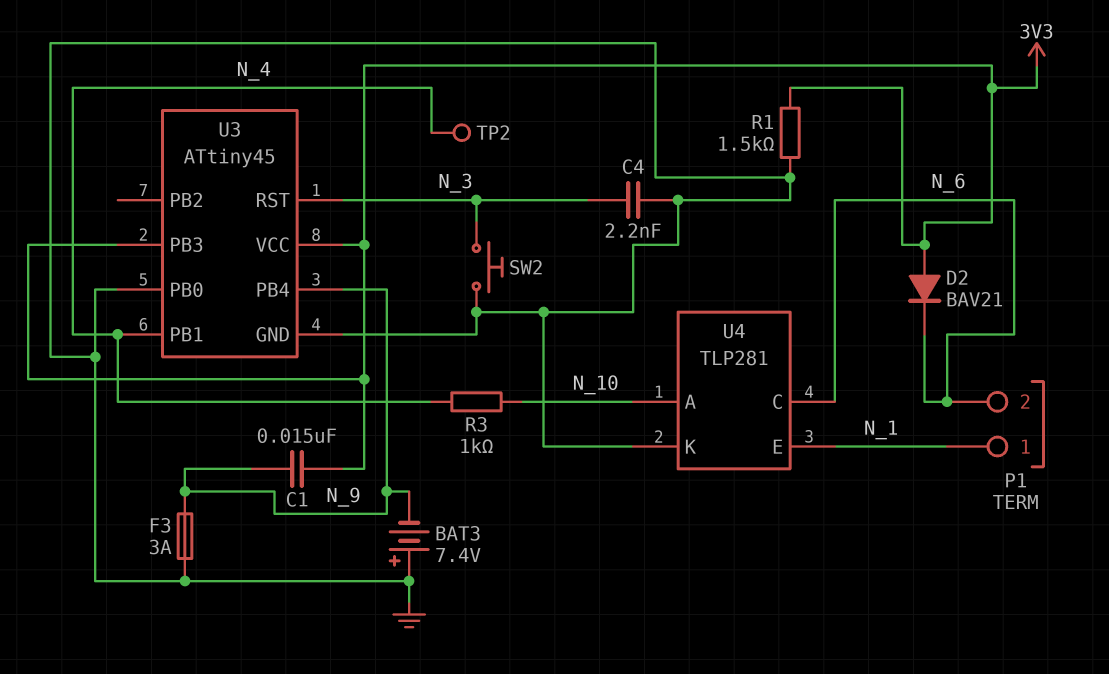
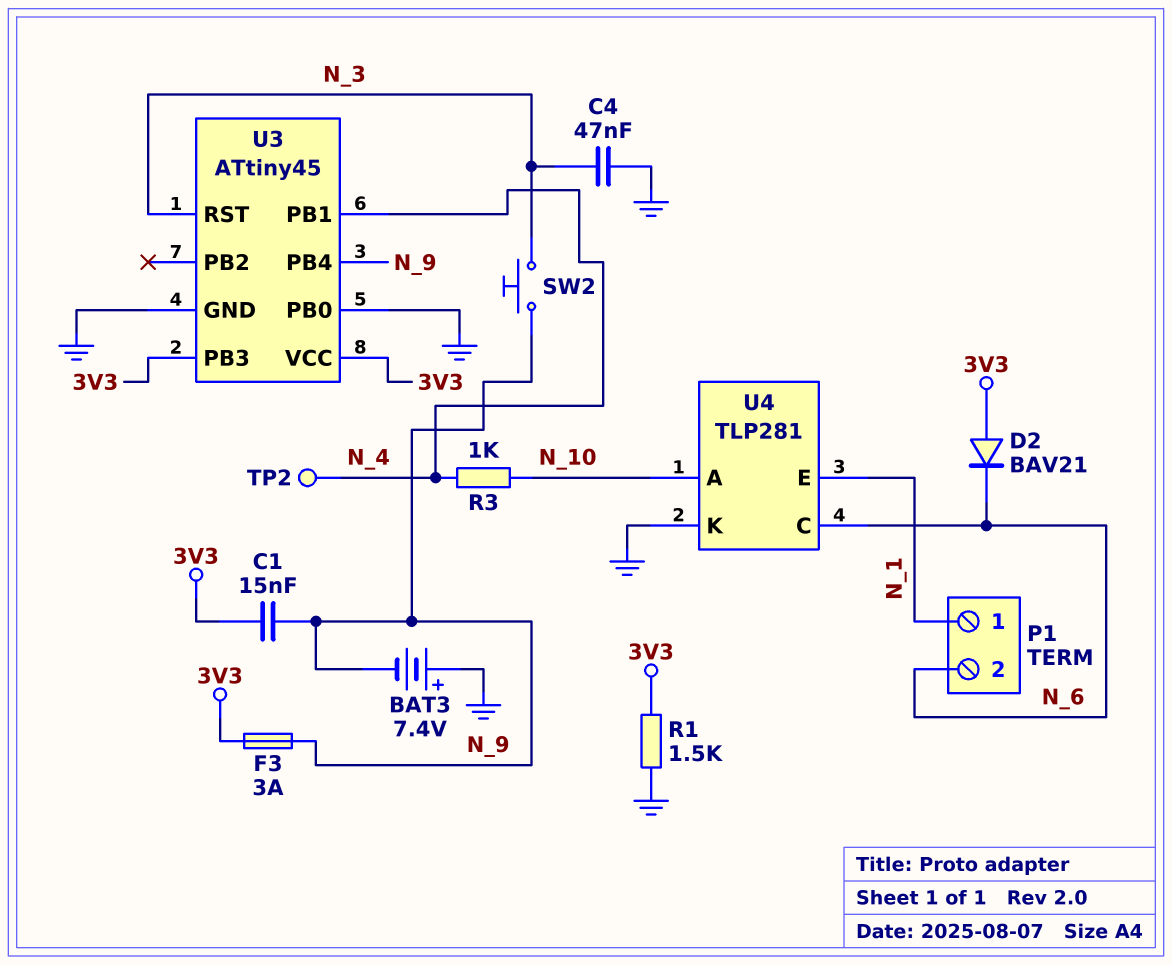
C4: 2.2nF (GND, N_3) -> 47nF (GND, N_3)
F3: 3A (GND, N_9) -> 3A (3V3, N_9)
SW2: button (GND, N_3) -> button (N_3, N_9)

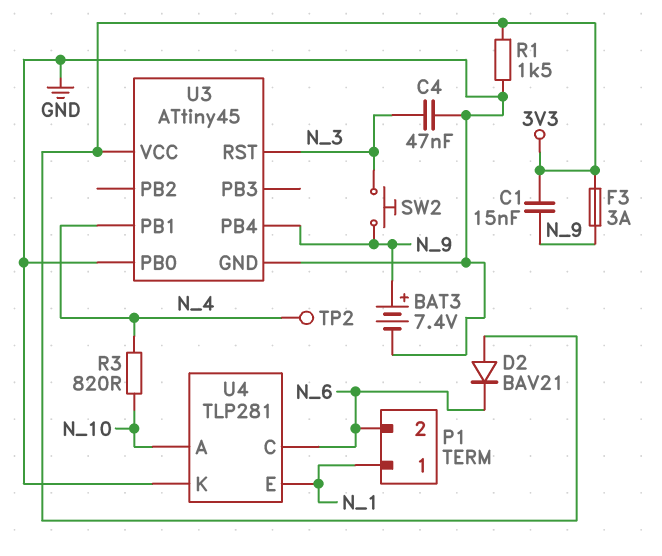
BAT3: 7.4V (plus GND, minus N_9) -> 7.4V (plus N_9, minus GND)
R3: 1k (N_4, N_10) -> 820 (N_4, N_10)
U3 pin PB3: 3V3 -> none

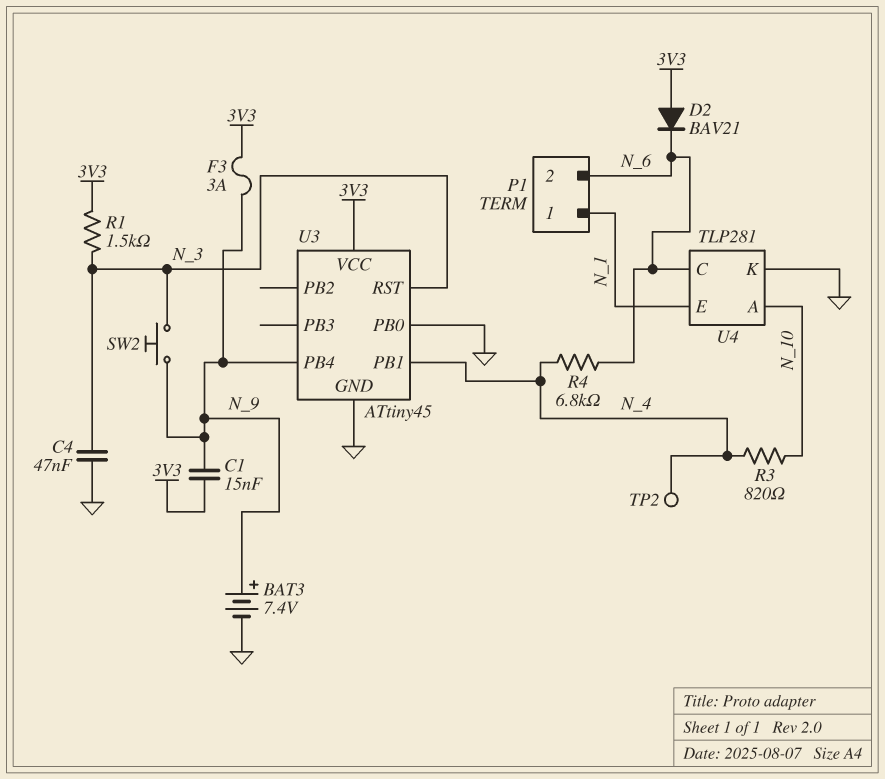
R1: 1.5k (3V3, GND) -> 1.5k (3V3, N_3)
R4: none -> 6.8k (N_4, N_6)

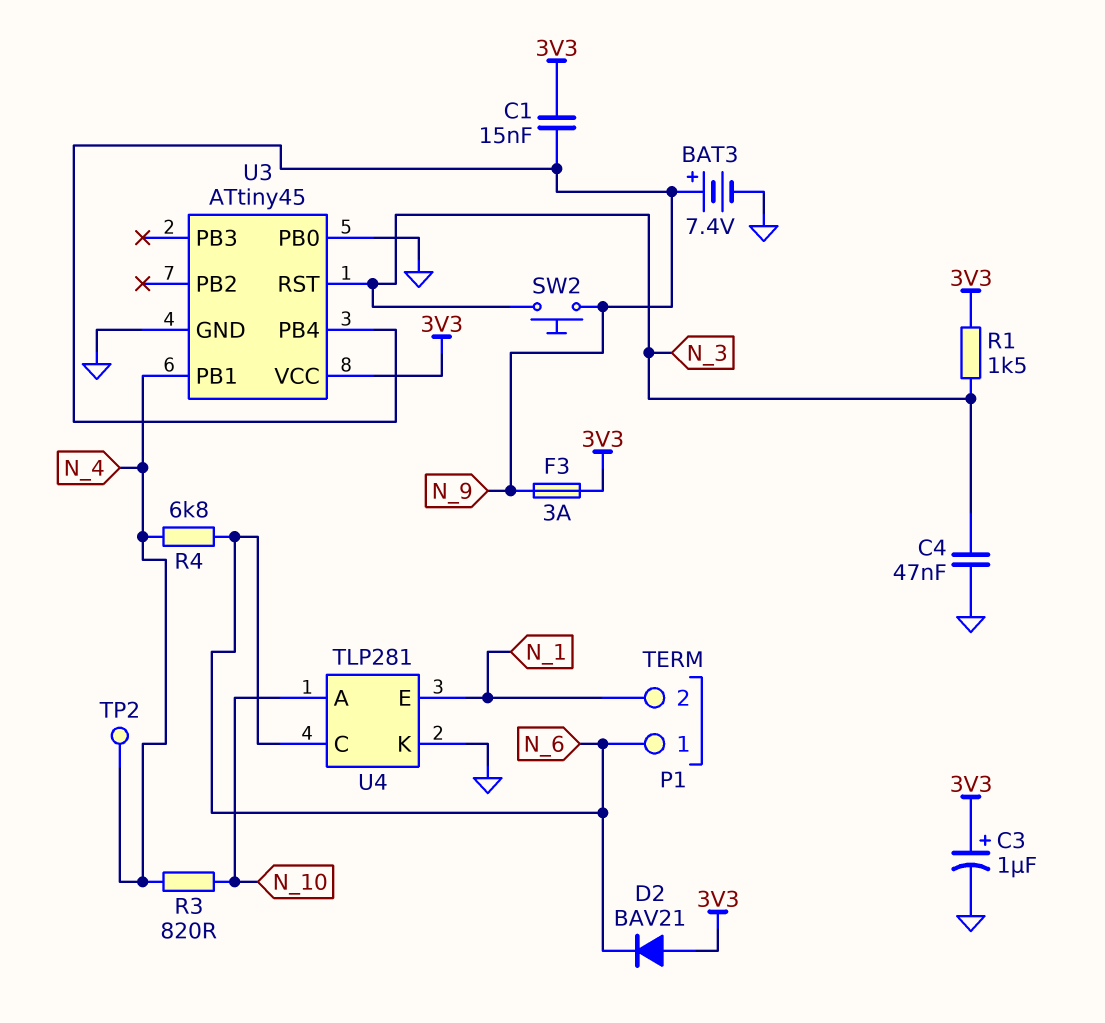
C3: none -> 1uF (plus 3V3, minus GND)
P1 pin 1: N_1 -> N_6
P1 pin 2: N_6 -> N_1

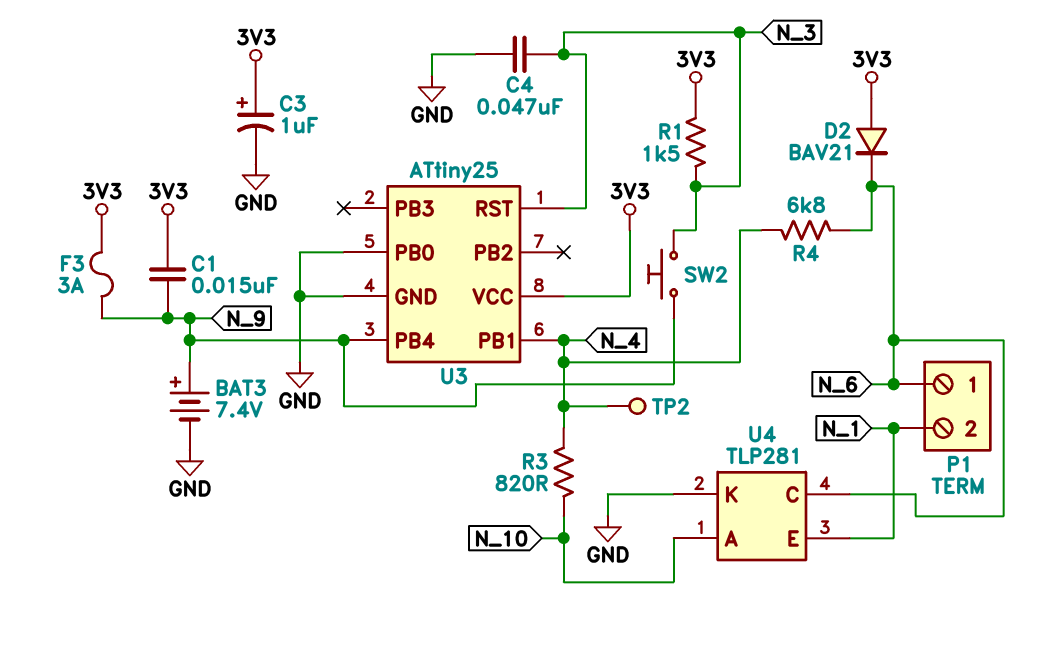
U3: ATtiny45 -> ATtiny25

